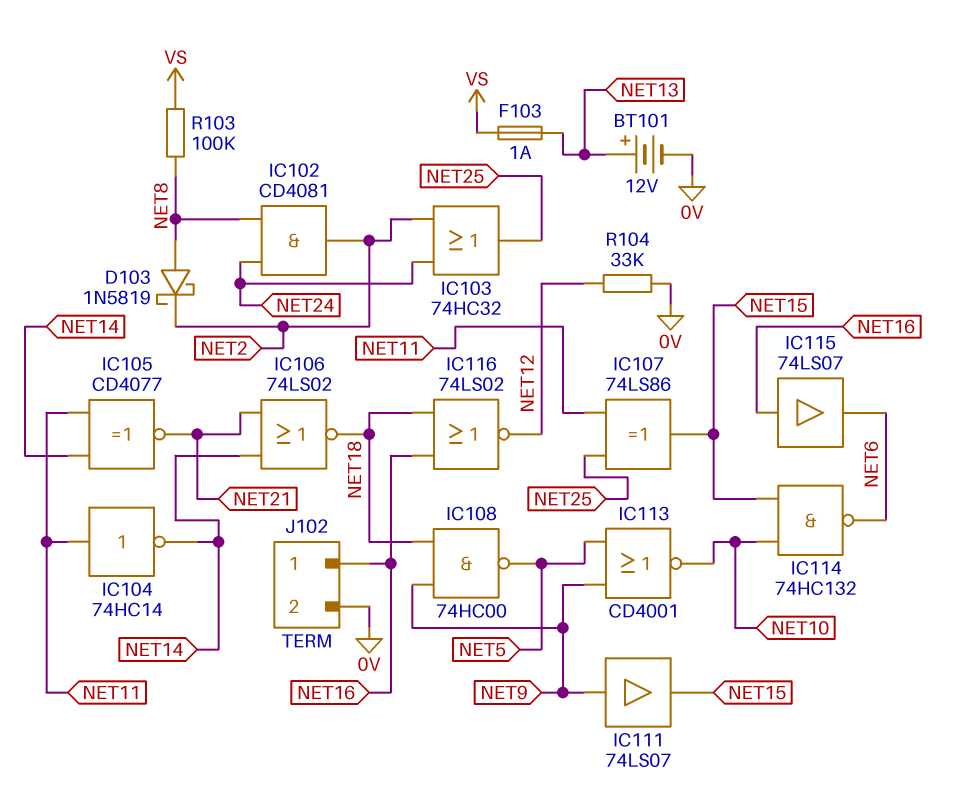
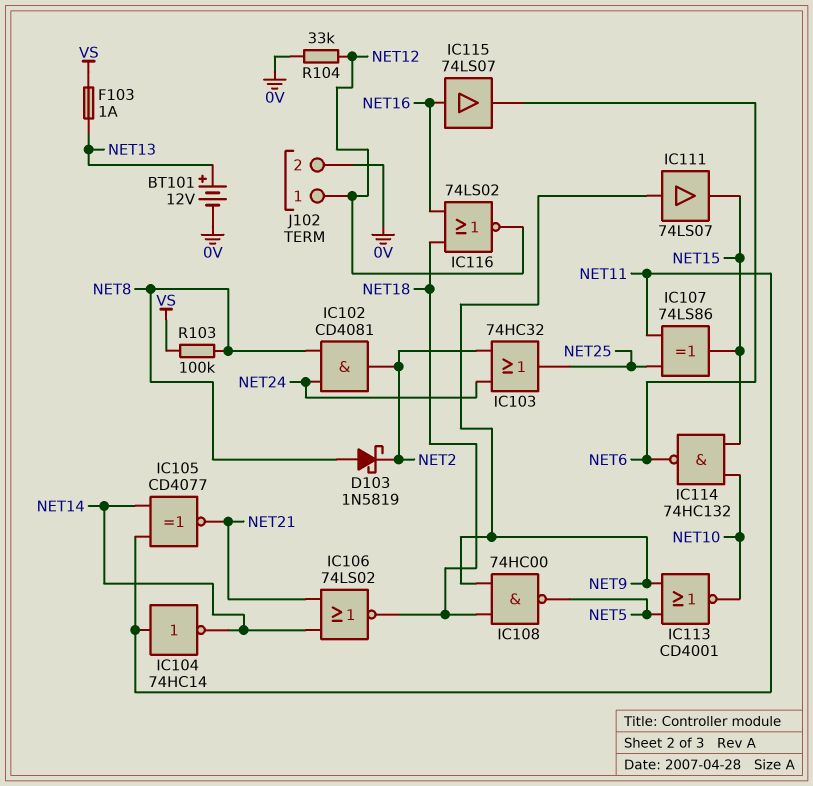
J102 pin 1: NET16 -> NET12

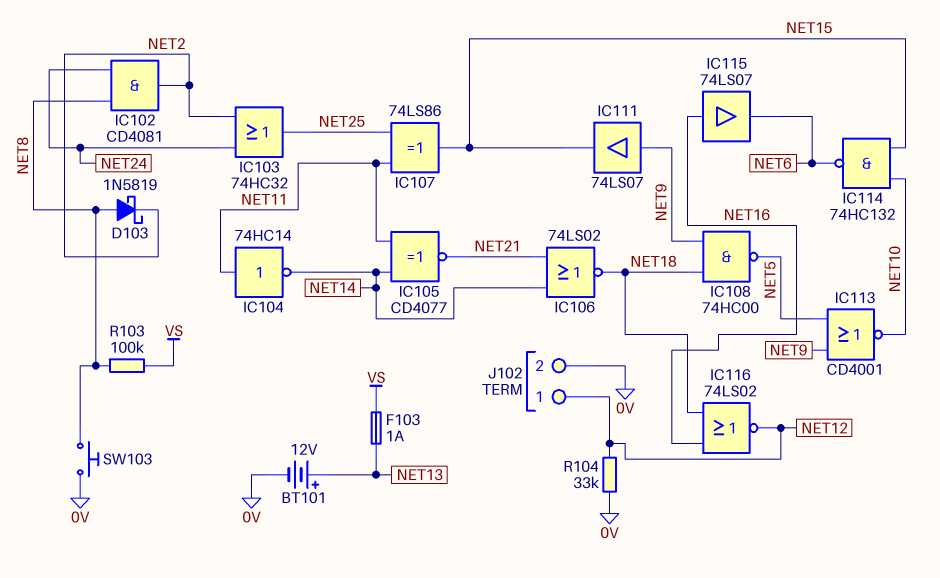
SW103: none -> button (0V, NET8)

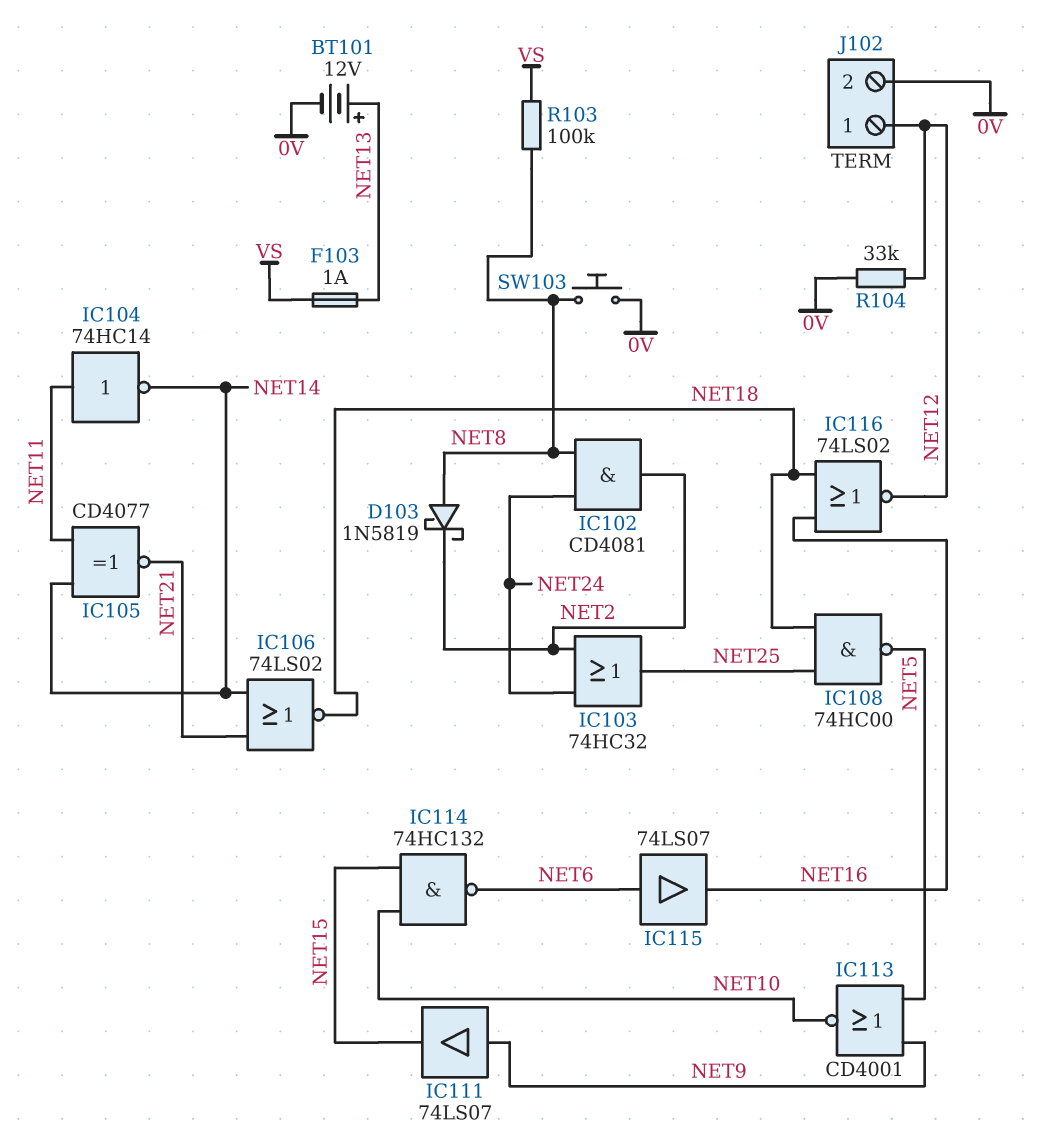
IC107: XOR 74LS86 (in NET11, in NET25, out NET15) -> none
IC108: NAND 74HC00 (in NET9, in NET18, out NET5) -> NAND 74HC00 (in NET18, in NET25, out NET5)
IC115: buffer 74LS07 (in NET16, out NET6) -> buffer 74LS07 (in NET6, out NET16)

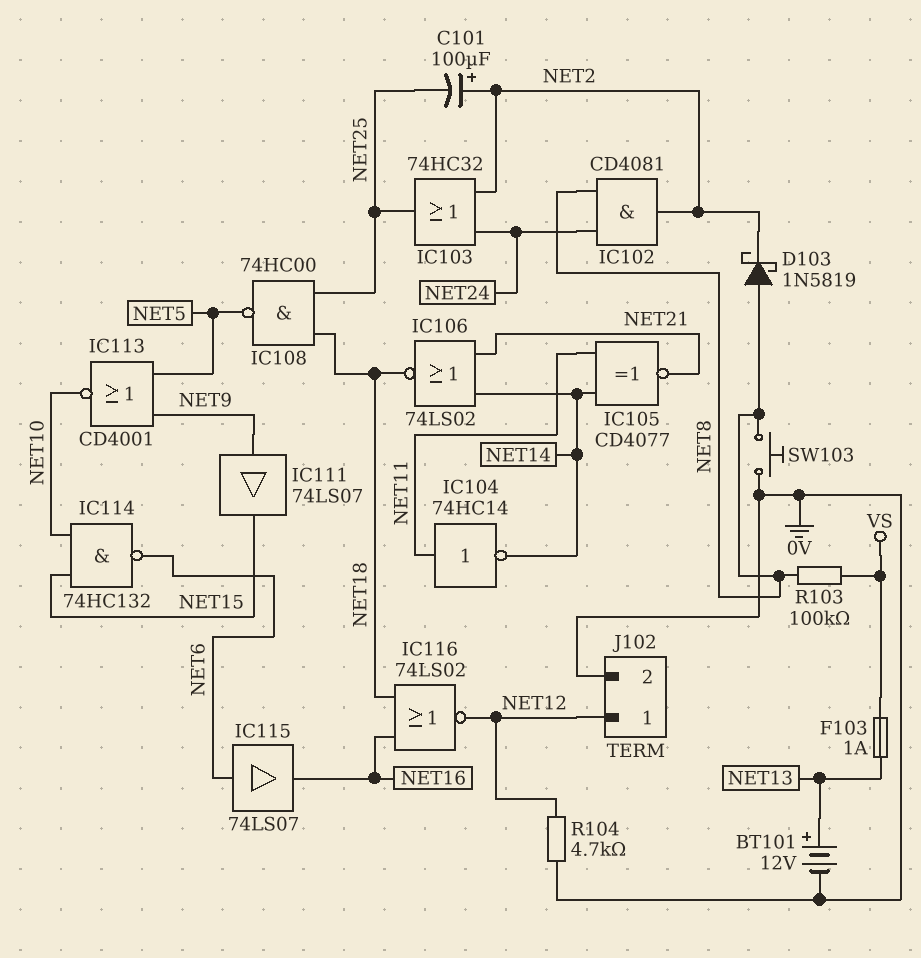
C101: none -> 100uF (plus NET2, minus NET25)
R104: 33k (0V, NET12) -> 4.7k (0V, NET12)

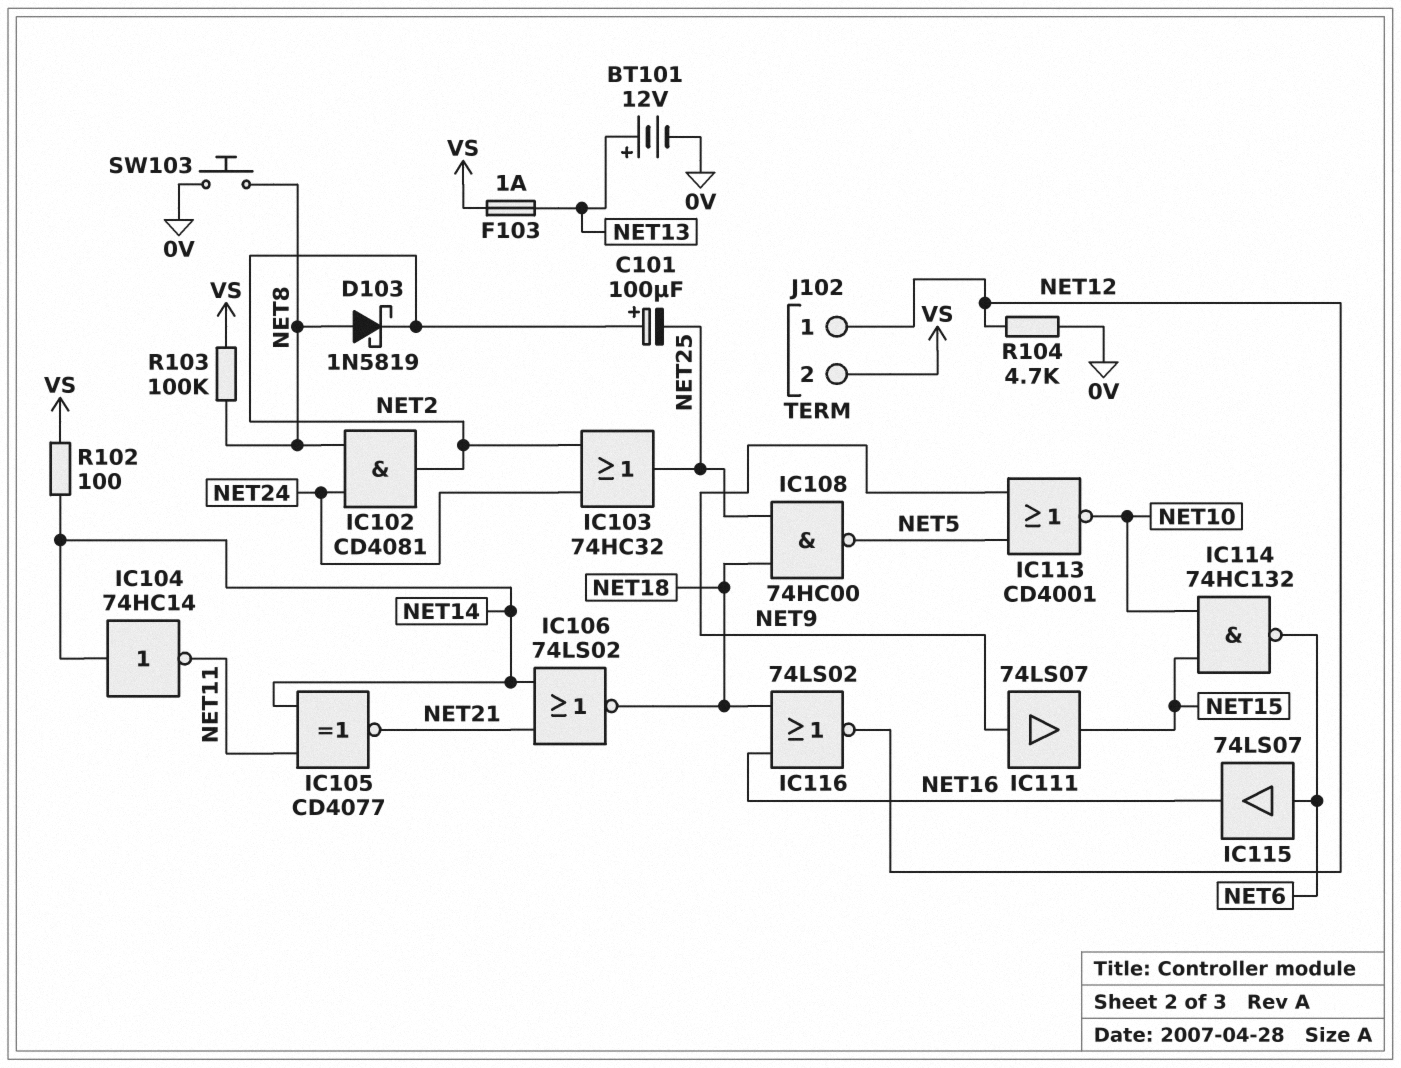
IC104: NOT 74HC14 (in NET11, out NET14) -> NOT 74HC14 (in NET14, out NET11)
J102 pin 2: 0V -> VS
R102: none -> 100 (NET14, VS)

